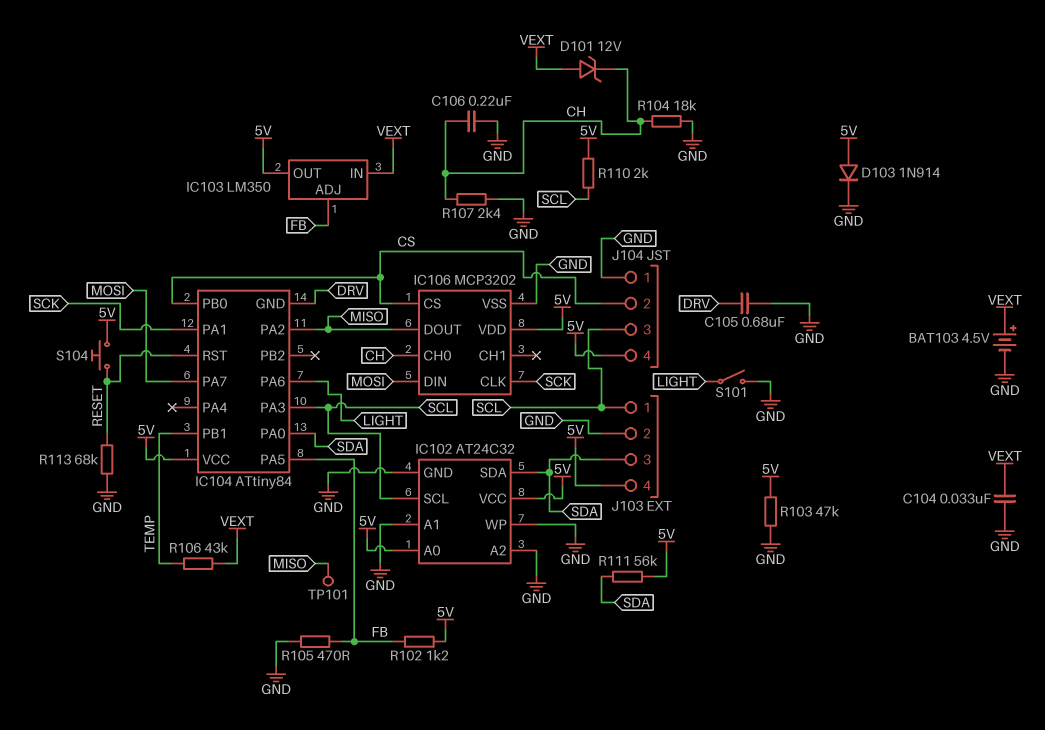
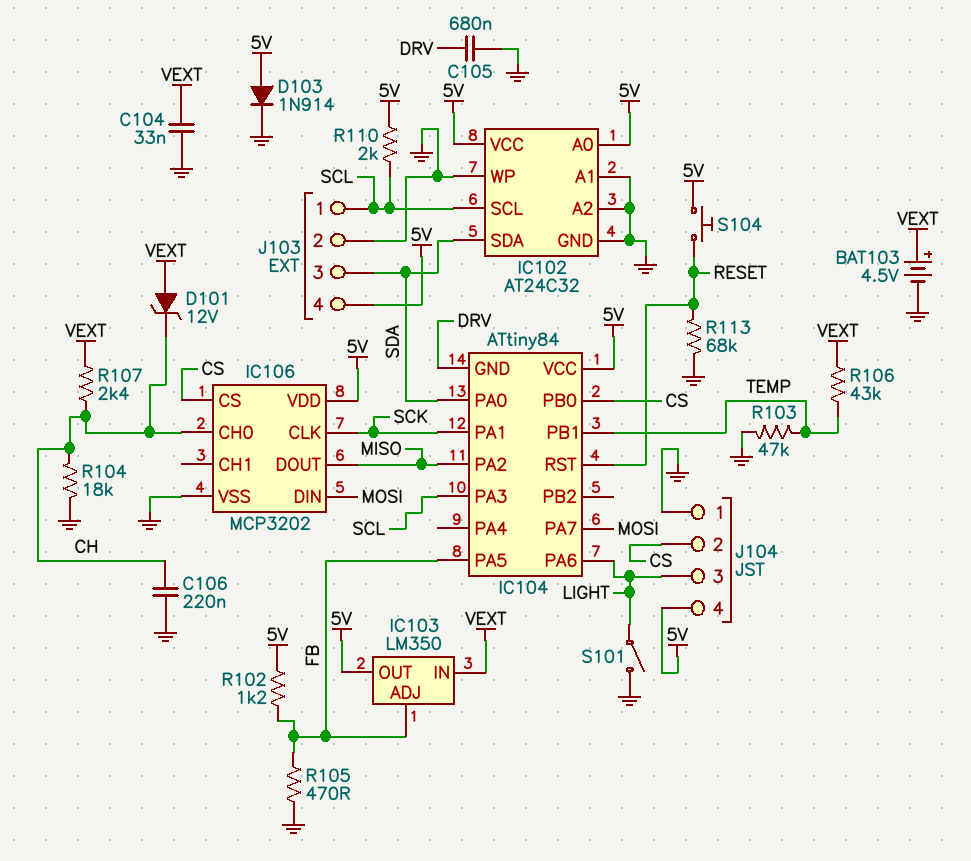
J104 pin 3: SCL -> LIGHT
R103: 47k (5V, GND) -> 47k (GND, TEMP)
R107: 2.4k (CH, GND) -> 2.4k (CH, VEXT)
R111: 56k (5V, SDA) -> none
TP101: test point (MISO) -> none

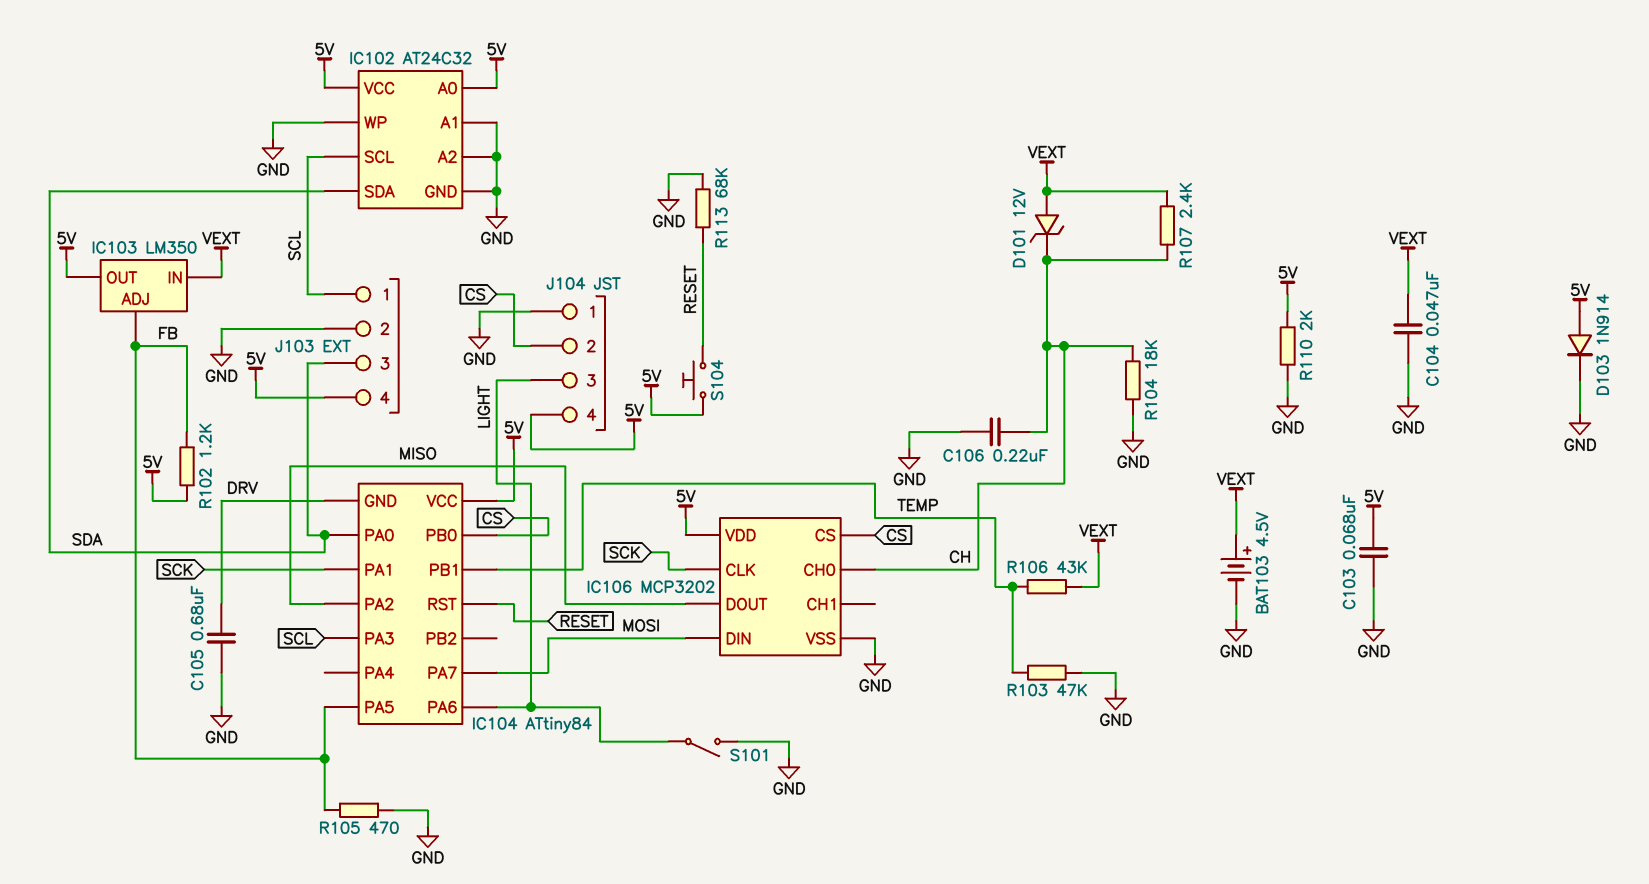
C103: none -> 68nF (5V, GND)
C104: 33nF (GND, VEXT) -> 47nF (GND, VEXT)
R110: 2k (5V, SCL) -> 2k (5V, GND)

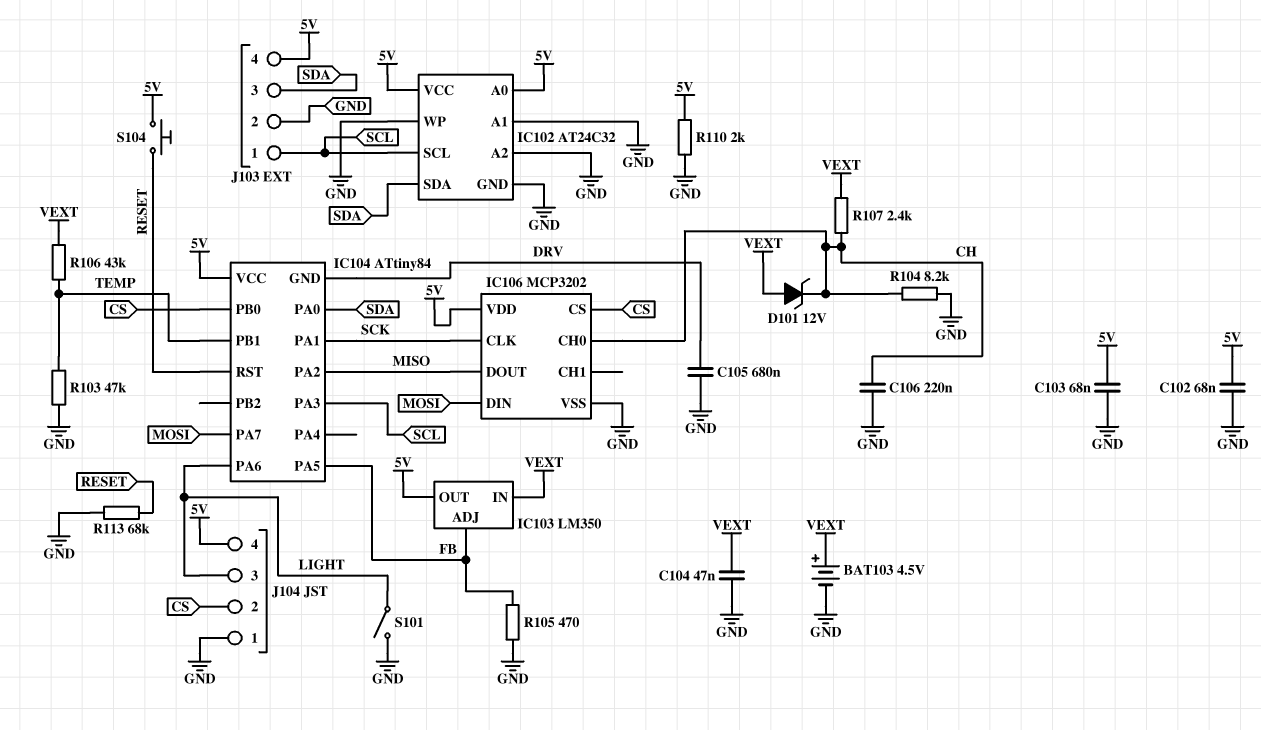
C102: none -> 68nF (5V, GND)
D103: diode 1N914 (A 5V, K GND) -> none
R102: 1.2k (5V, FB) -> none
R104: 18k (CH, GND) -> 8.2k (CH, GND)

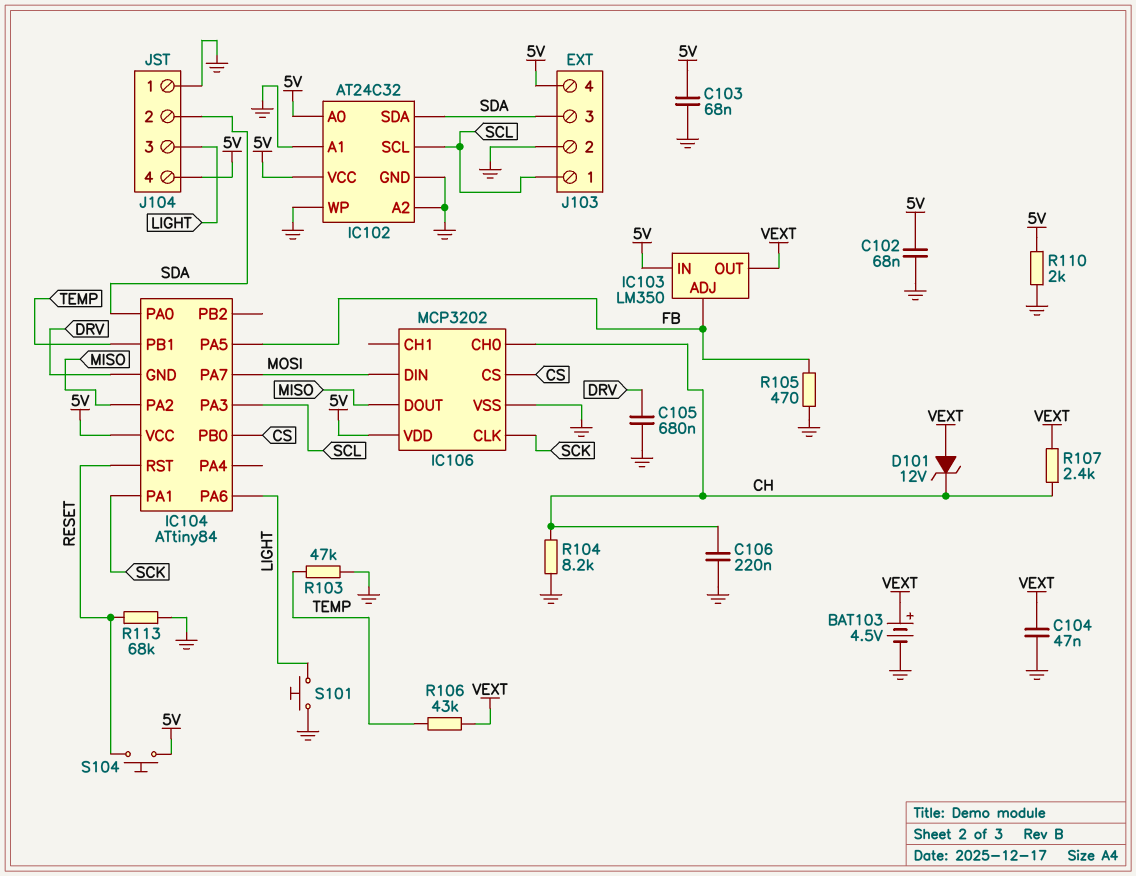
IC103 pin IN: VEXT -> 5V
IC103 pin OUT: 5V -> VEXT
J104 pin 2: CS -> SDA
S101: switch (GND, LIGHT) -> button (GND, LIGHT)

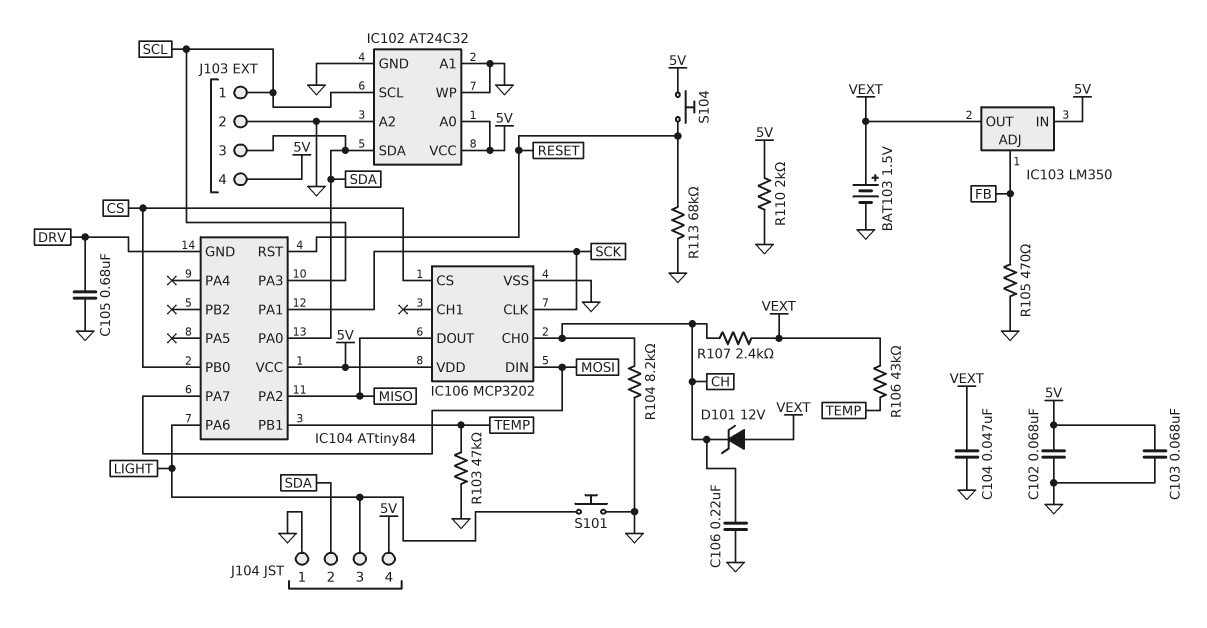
BAT103: 4.5V (plus VEXT, minus GND) -> 1.5V (plus VEXT, minus GND)
IC104 pin PA5: FB -> none

